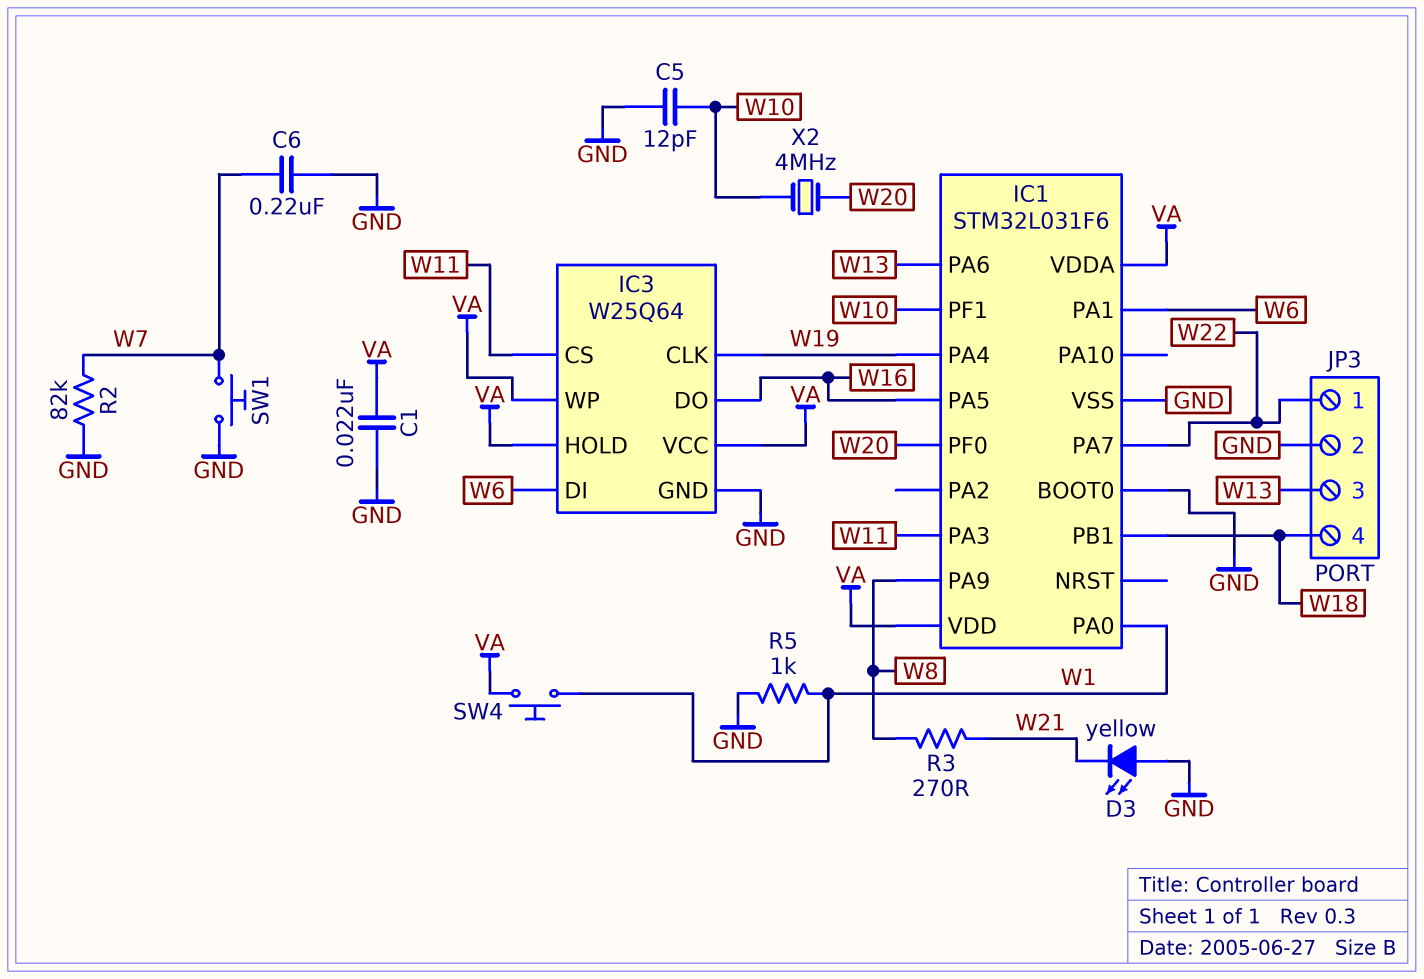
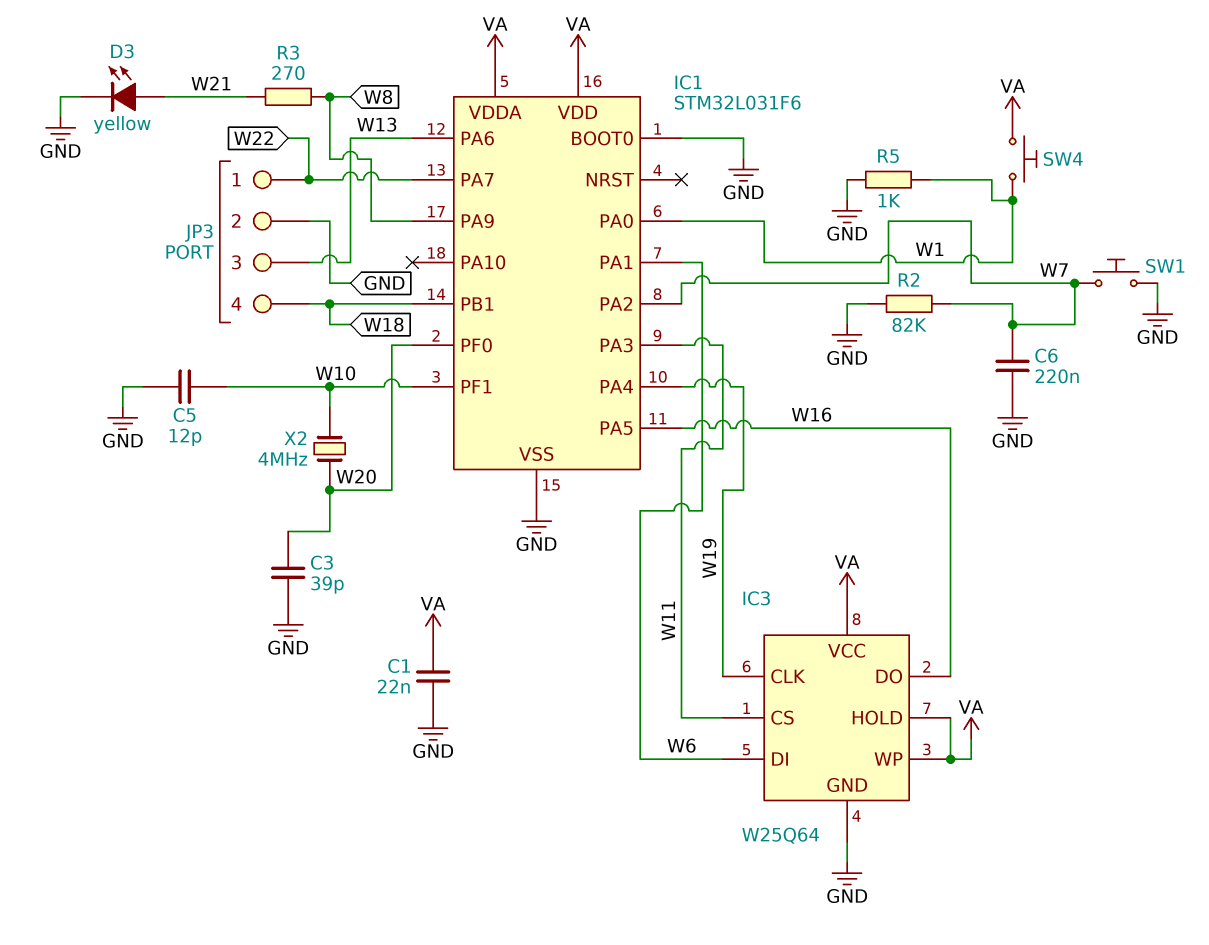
C3: none -> 39pF (GND, W20)
D3: LED yellow (A GND, K W21) -> LED yellow (A W21, K GND)
IC1 pin PA2: none -> W7

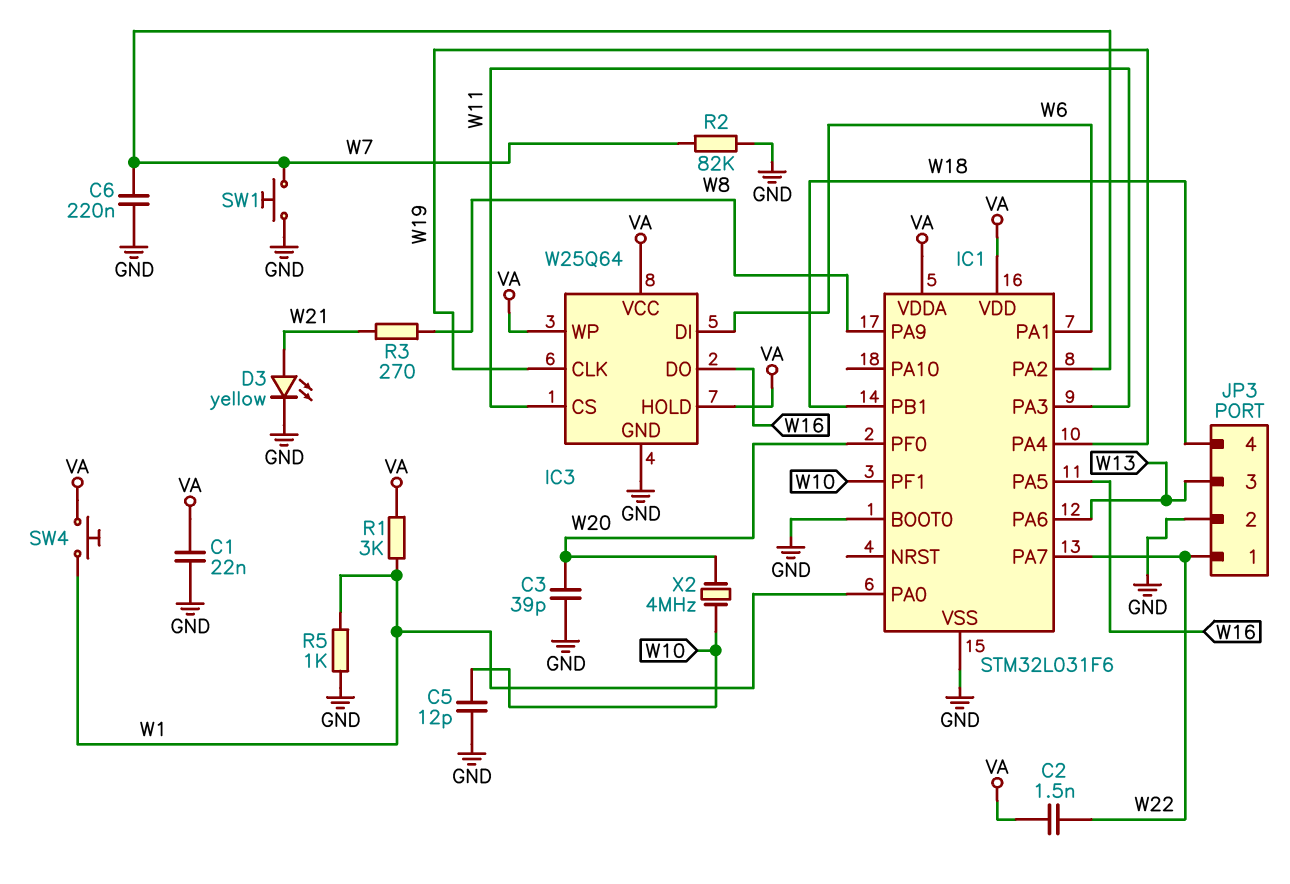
C2: none -> 1.5nF (VA, W22)
R1: none -> 3k (VA, W1)

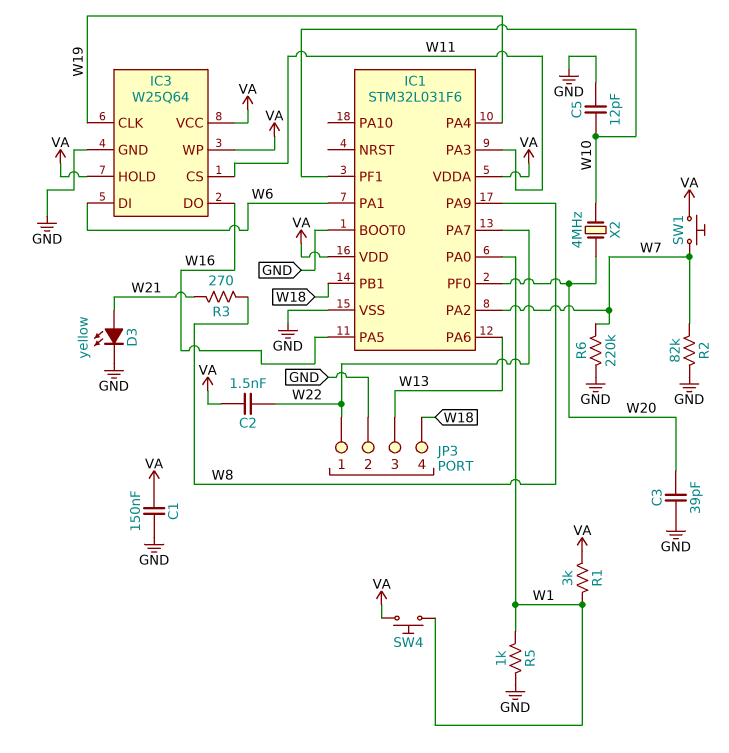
C1: 22nF (GND, VA) -> 150nF (GND, VA)
C6: 220nF (GND, W7) -> none
R6: none -> 220k (GND, W7)
SW1: button (GND, W7) -> button (VA, W7)

